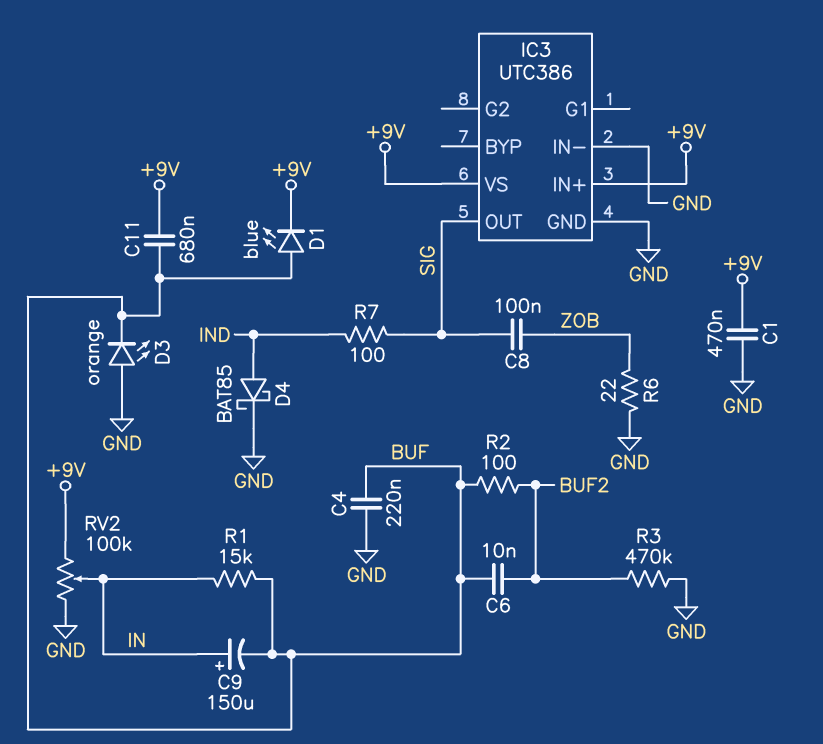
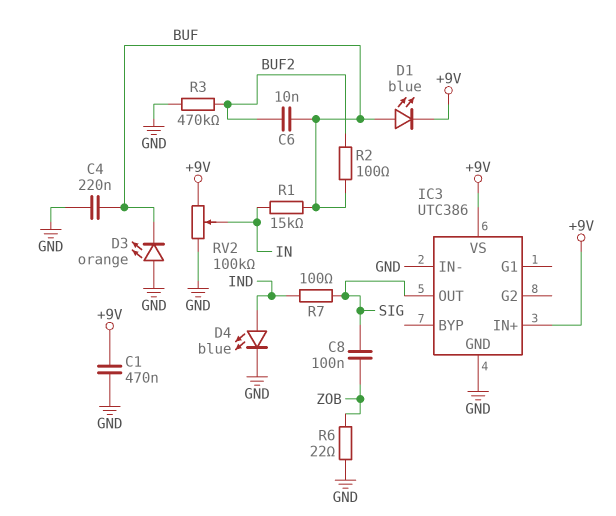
C9: 150uF (plus IN, minus BUF) -> none
C11: 680nF (+9V, BUF) -> none
D4: schottky BAT85 (A IND, K GND) -> LED blue (A IND, K GND)

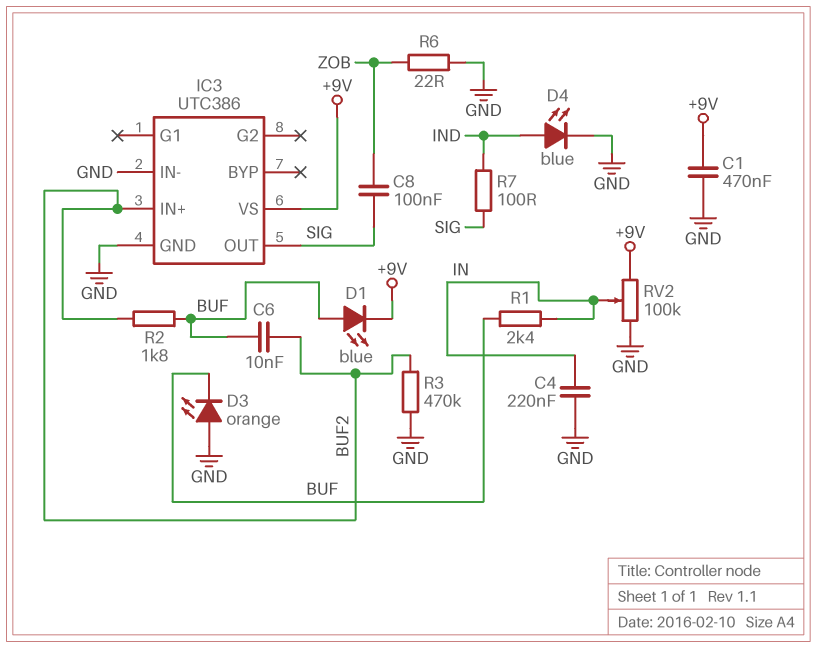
C4: 220nF (BUF, GND) -> 220nF (GND, IN)
IC3 pin IN+: +9V -> BUF2
R1: 15k (BUF, IN) -> 2.4k (BUF, IN)
R2: 100 (BUF, BUF2) -> 1.8k (BUF, BUF2)

